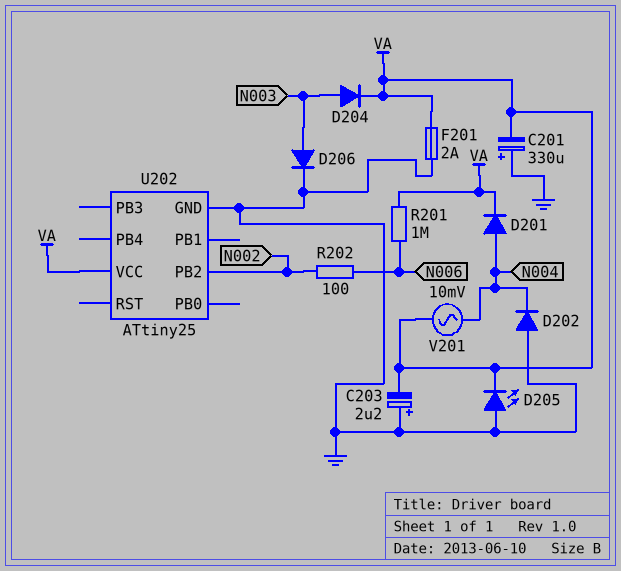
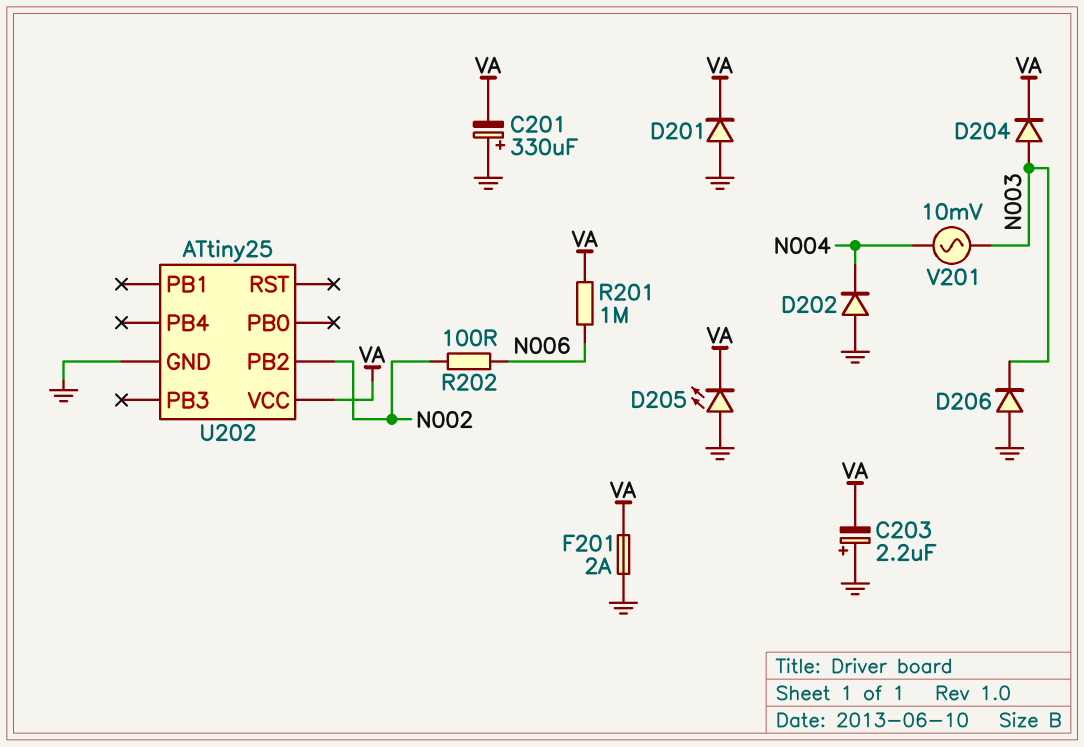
D201: diode (A N004, K VA) -> diode (A GND, K VA)
D206: diode (A N003, K GND) -> diode (A GND, K N003)
V201: AC 10mV (N004, VA) -> AC 10mV (N003, N004)

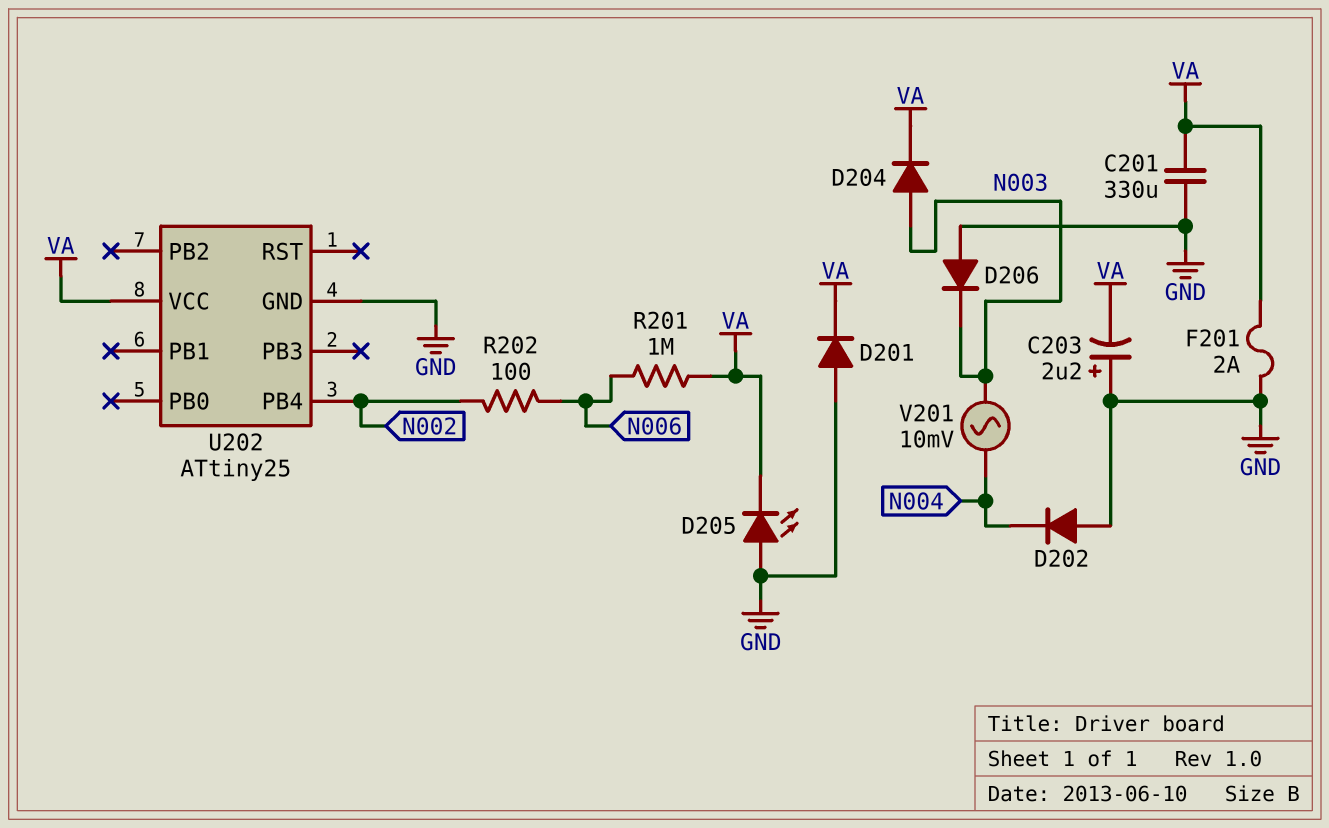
C201: 330uF (plus GND, minus VA) -> 330uF (GND, VA)
U202 pin PB2: N002 -> none
U202 pin PB4: none -> N002

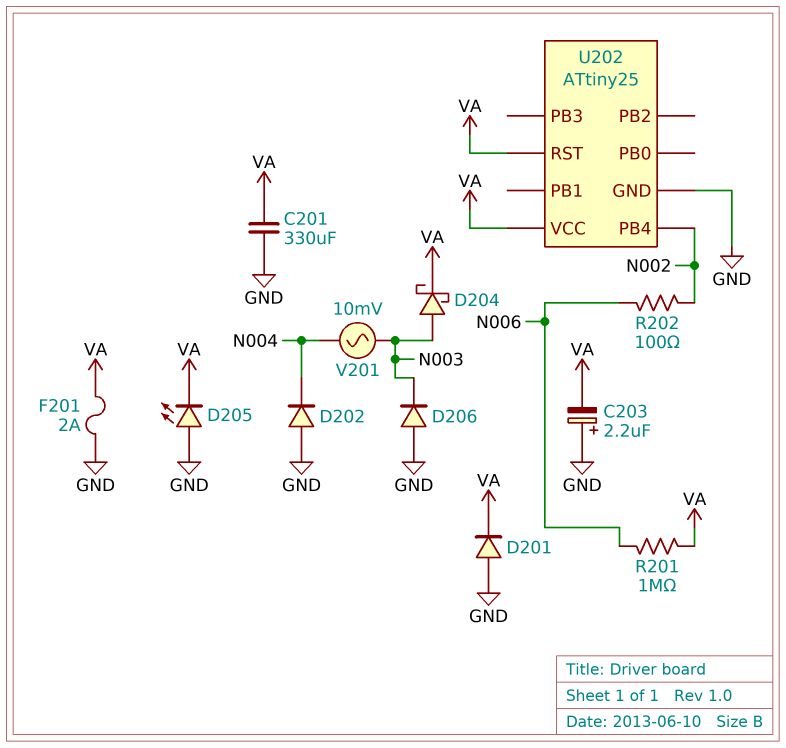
D204: diode (A N003, K VA) -> schottky (A N003, K VA)
U202 pin RST: none -> VA

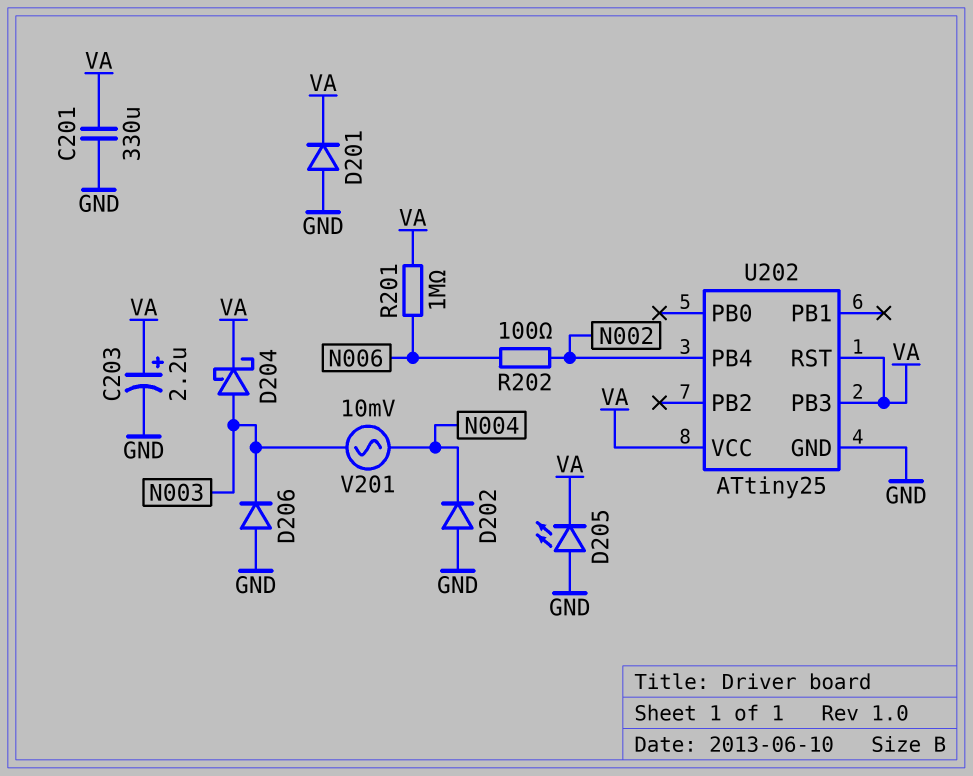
C203: 2.2uF (plus GND, minus VA) -> 2.2uF (plus VA, minus GND)
F201: 2A (GND, VA) -> none
U202 pin PB3: none -> VA

